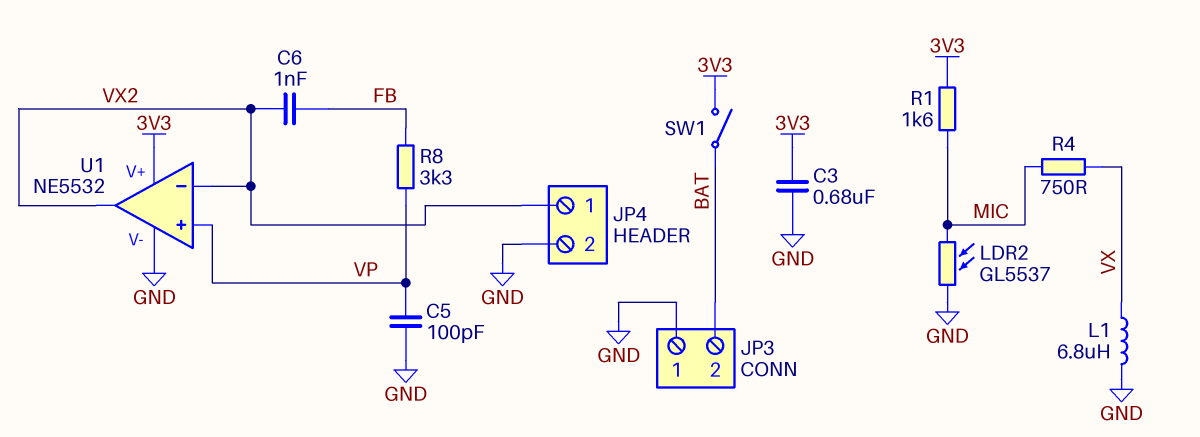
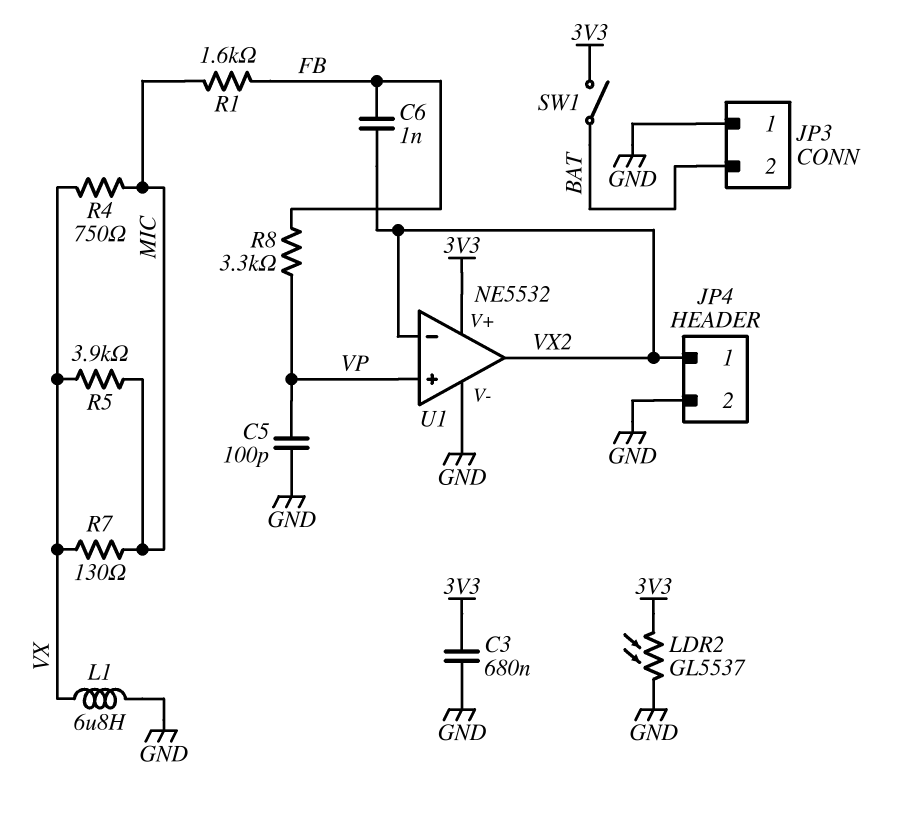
LDR2: GL5537 (GND, MIC) -> GL5537 (3V3, GND)
R1: 1.6k (3V3, MIC) -> 1.6k (FB, MIC)
R5: none -> 3.9k (MIC, VX)
R7: none -> 130 (MIC, VX)

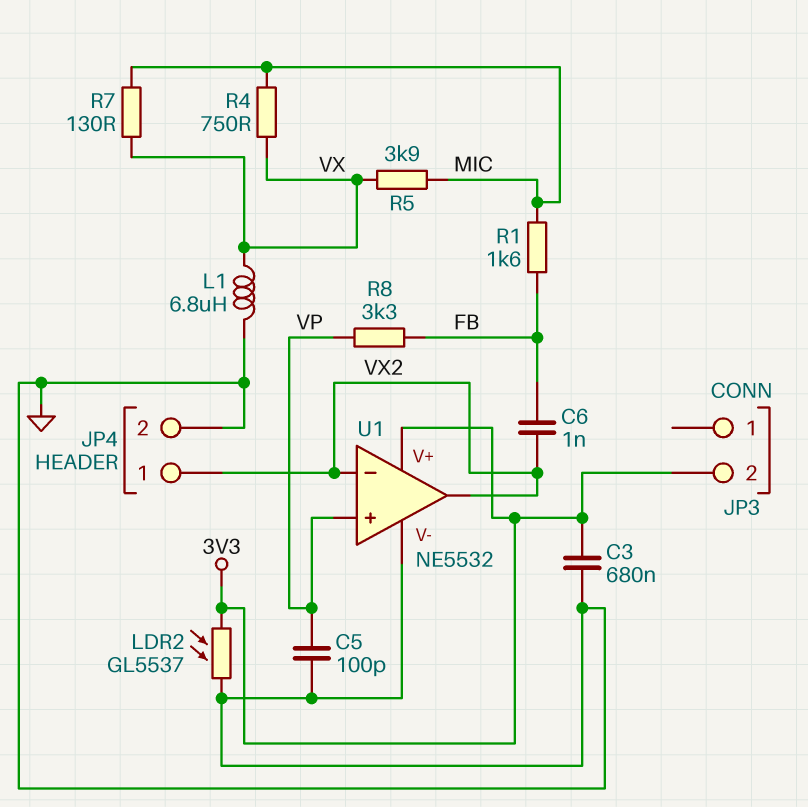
JP3 pin 1: GND -> none
JP3 pin 2: BAT -> 3V3
SW1: switch (3V3, BAT) -> none

